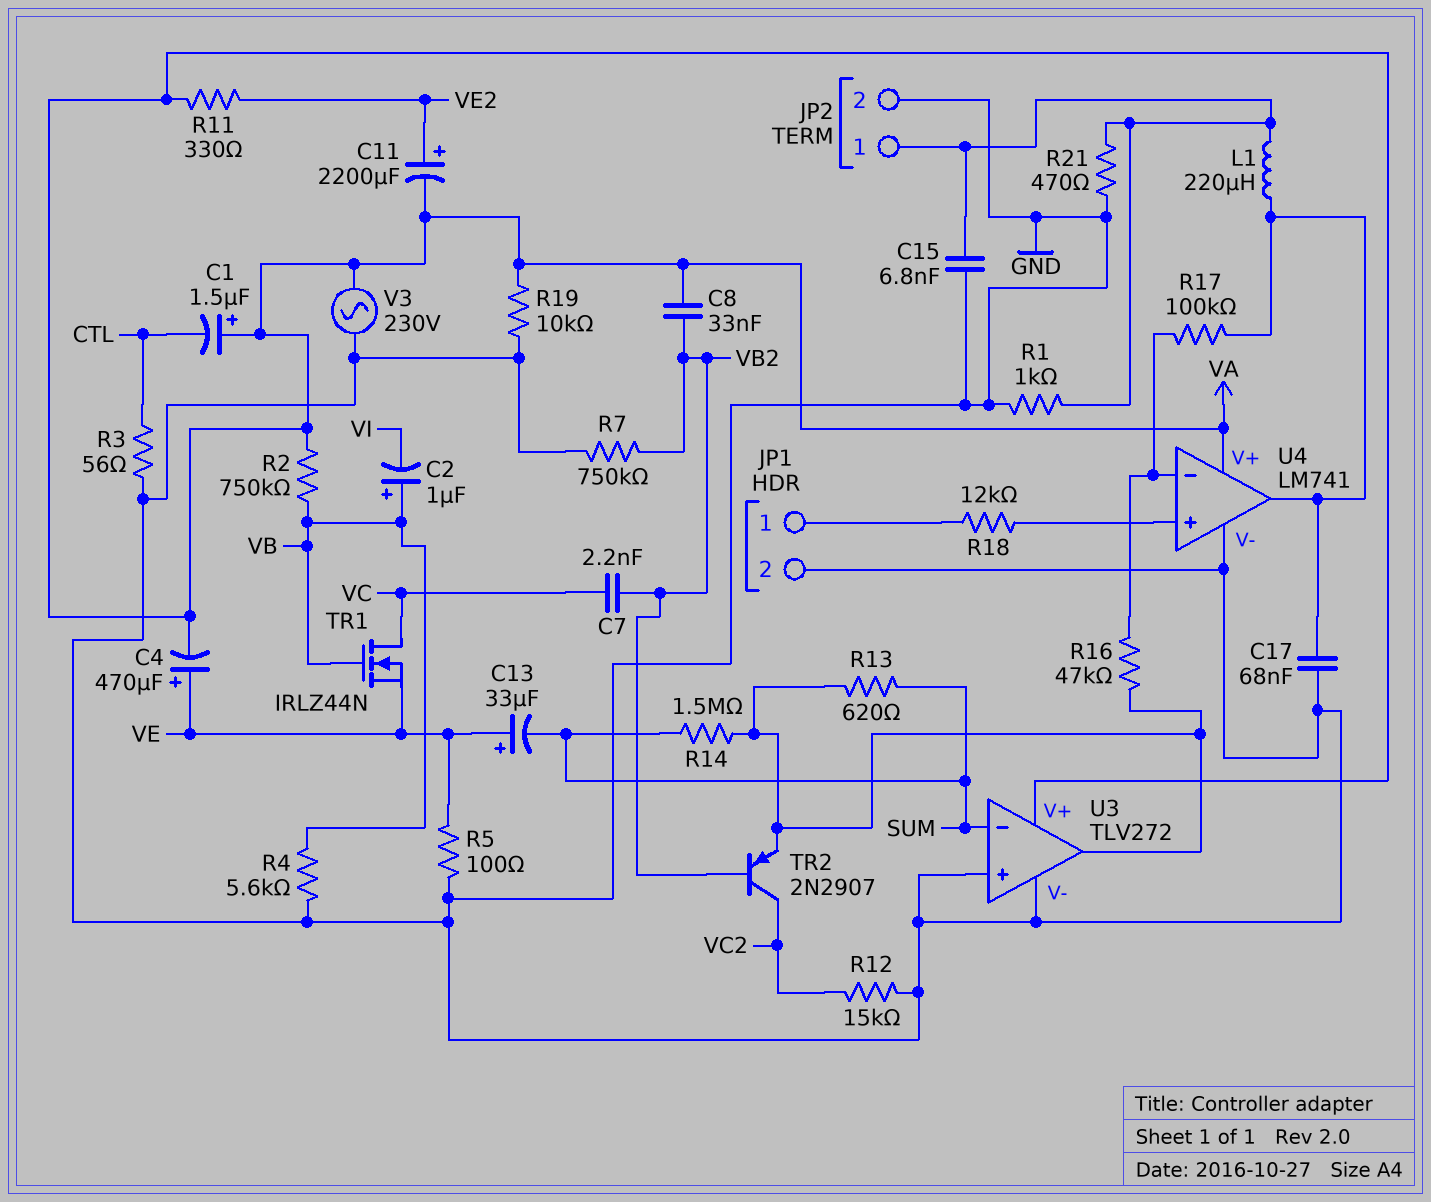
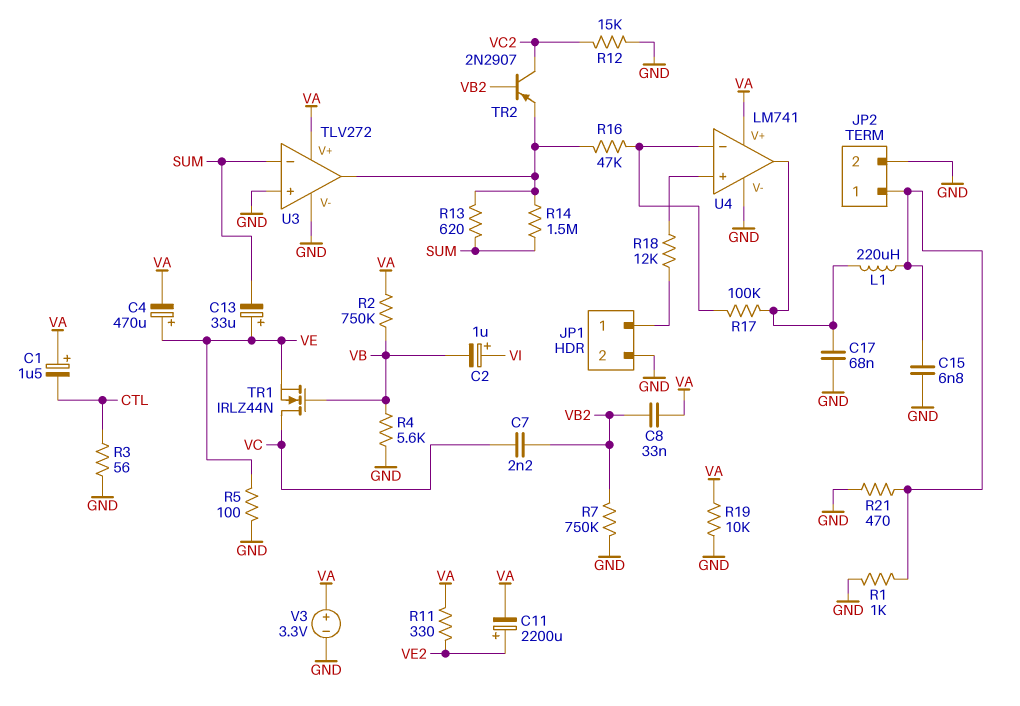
C2: 1uF (plus VB, minus VI) -> 1uF (plus VI, minus VB)
V3: AC 230V (GND, VA) -> 3.3V (plus VA, minus GND)

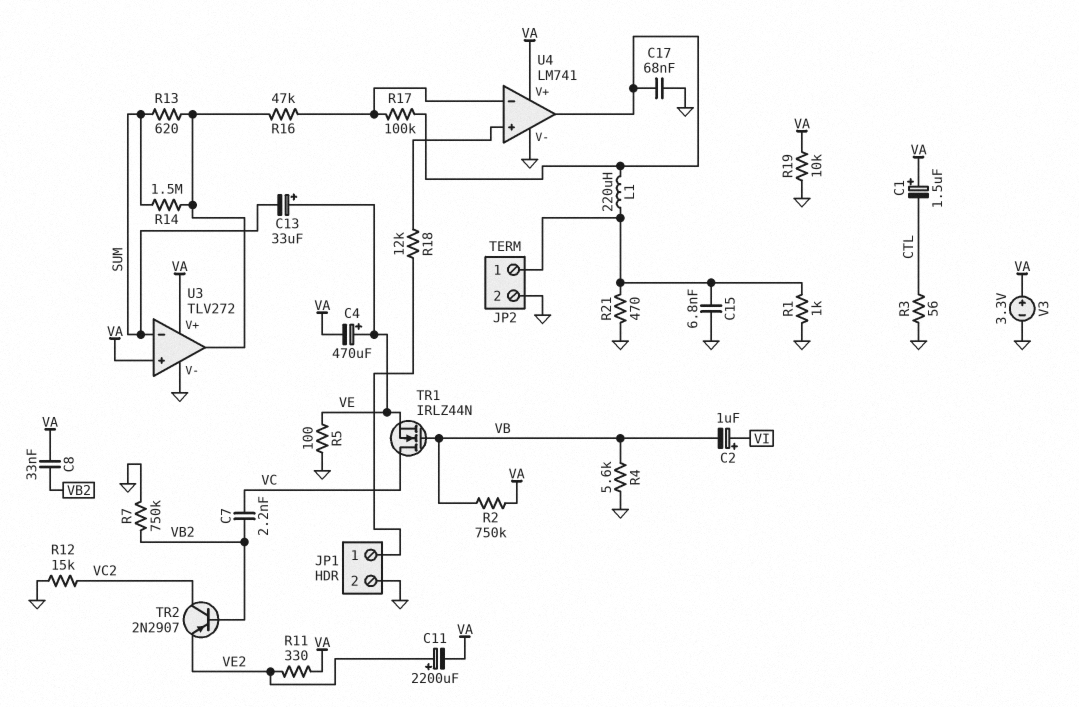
TR2: PNP 2N2907 (B VB2, C VC2, E U3/out) -> PNP 2N2907 (B VB2, C VC2, E VE2)
U3 pin in+: GND -> VA

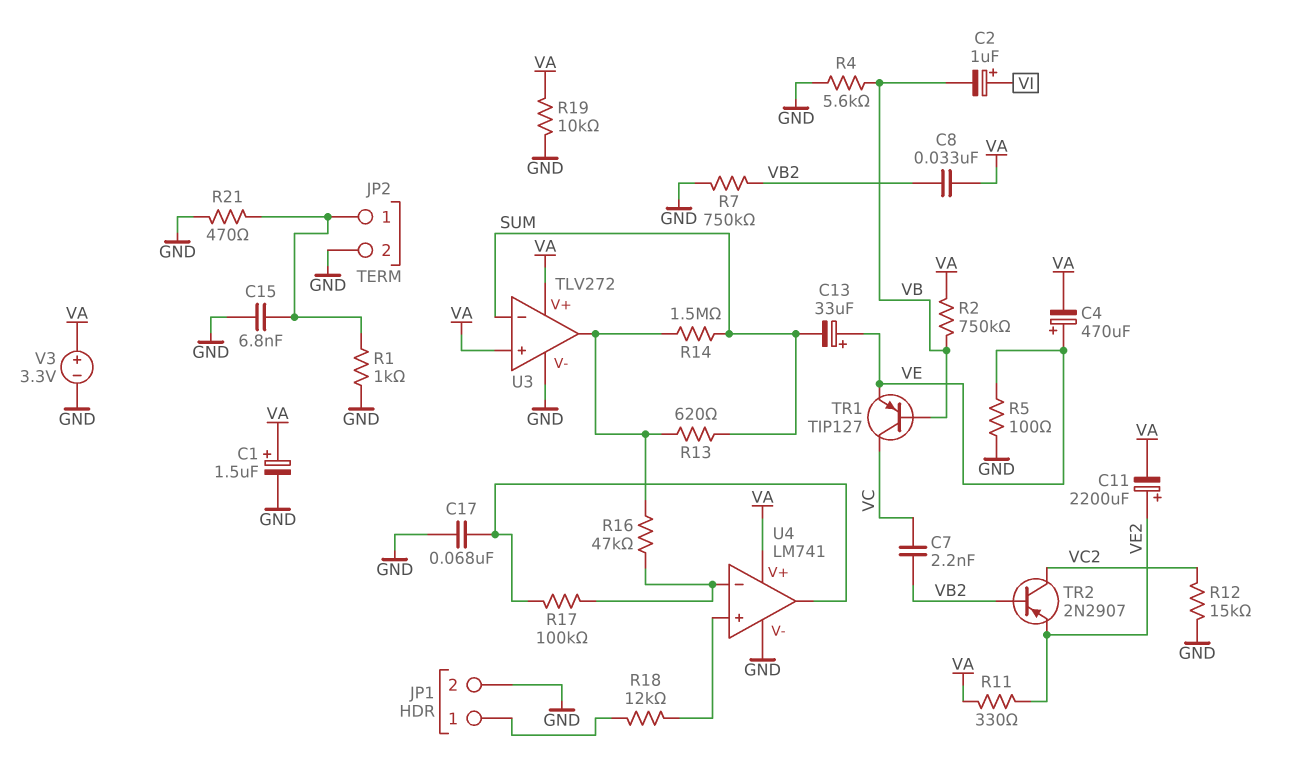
C1: 1.5uF (plus VA, minus CTL) -> 1.5uF (plus VA, minus GND)
L1: 220uH (JP2/1, U4/out) -> none
R3: 56 (CTL, GND) -> none
TR1: NMOS IRLZ44N (G VB, D VC, S VE) -> PNP TIP127 (B VB, C VC, E VE)

